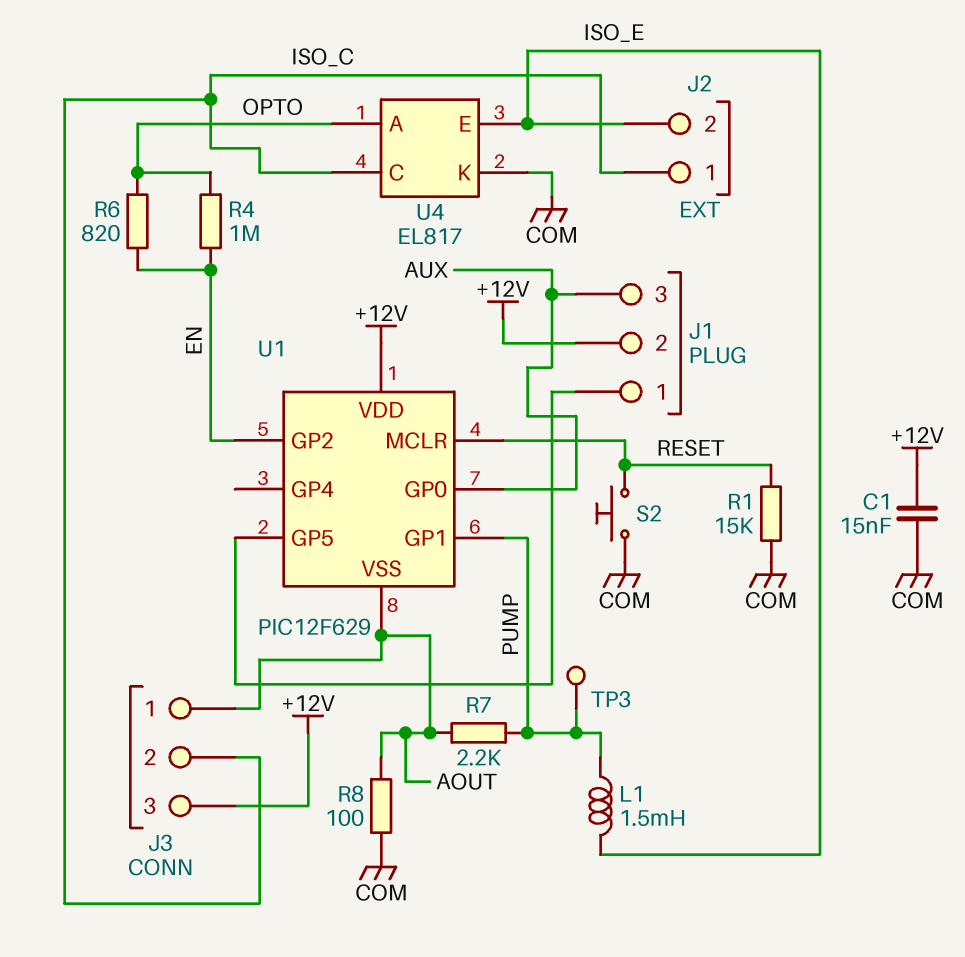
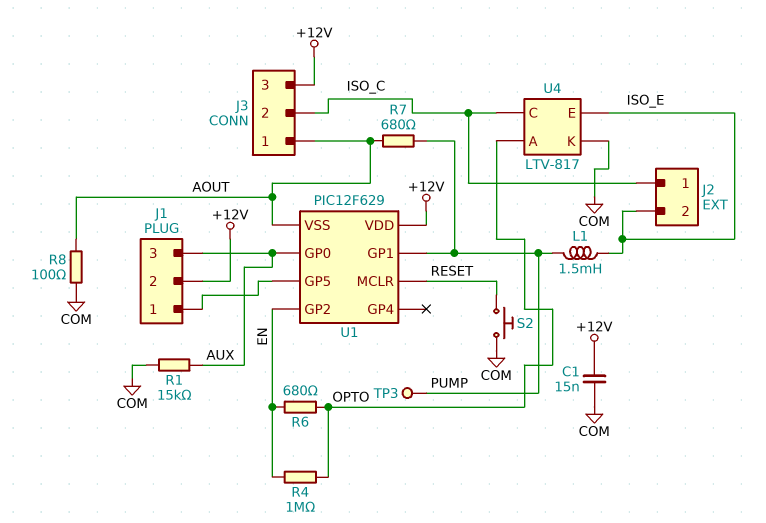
R1: 15k (COM, RESET) -> 15k (AUX, COM)
R6: 820 (EN, OPTO) -> 680 (EN, OPTO)
R7: 2.2k (AOUT, PUMP) -> 680 (AOUT, PUMP)
U4: EL817 -> LTV-817

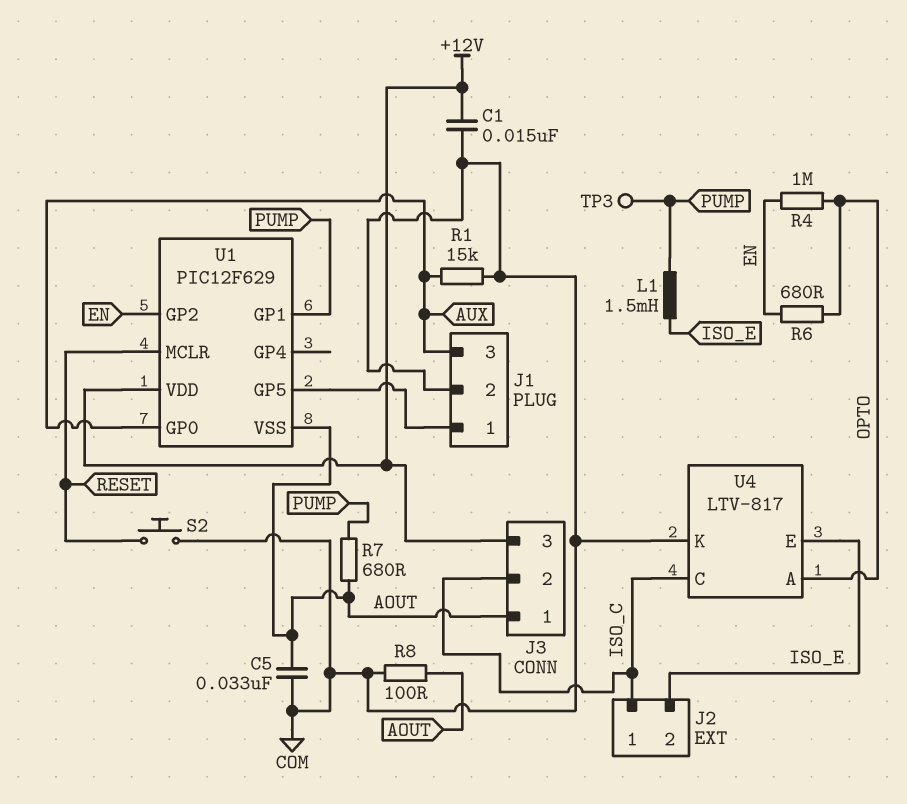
C5: none -> 33nF (AOUT, COM)
J1 pin 2: +12V -> COM

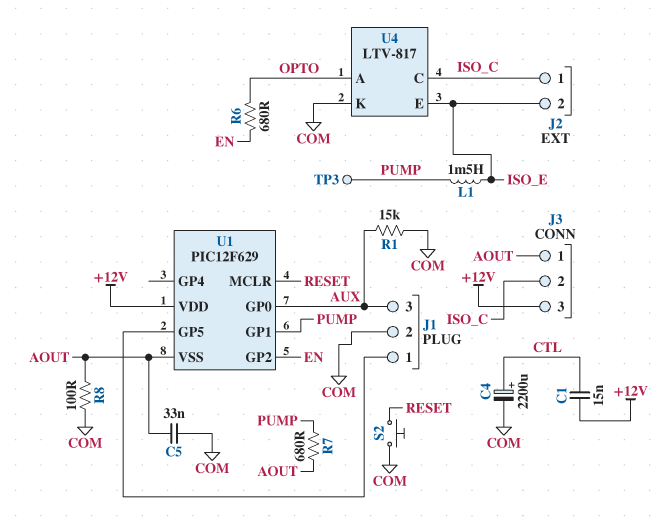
C1: 15nF (+12V, COM) -> 15nF (+12V, CTL)
C4: none -> 2200uF (plus CTL, minus COM)
R4: 1M (EN, OPTO) -> none

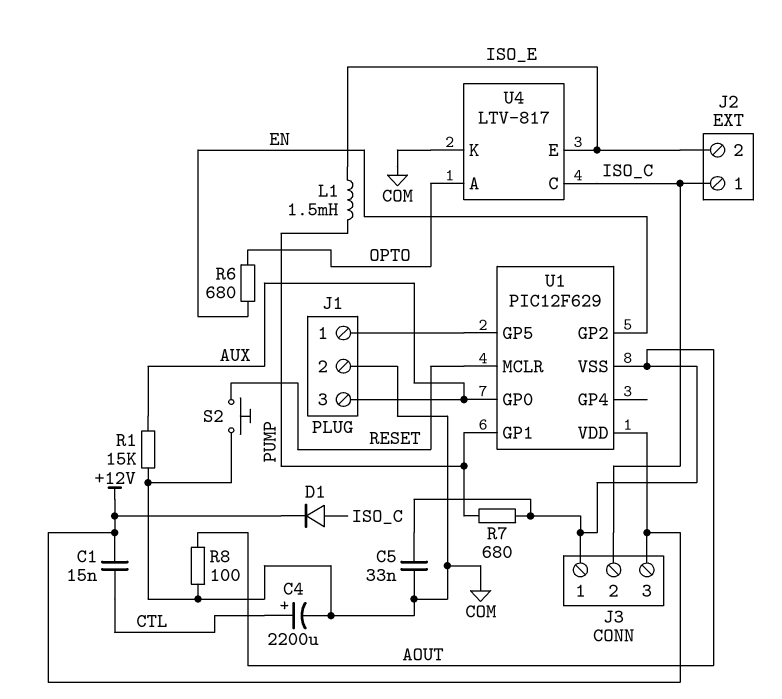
D1: none -> diode (A ISO_C, K +12V)
TP3: test point (PUMP) -> none

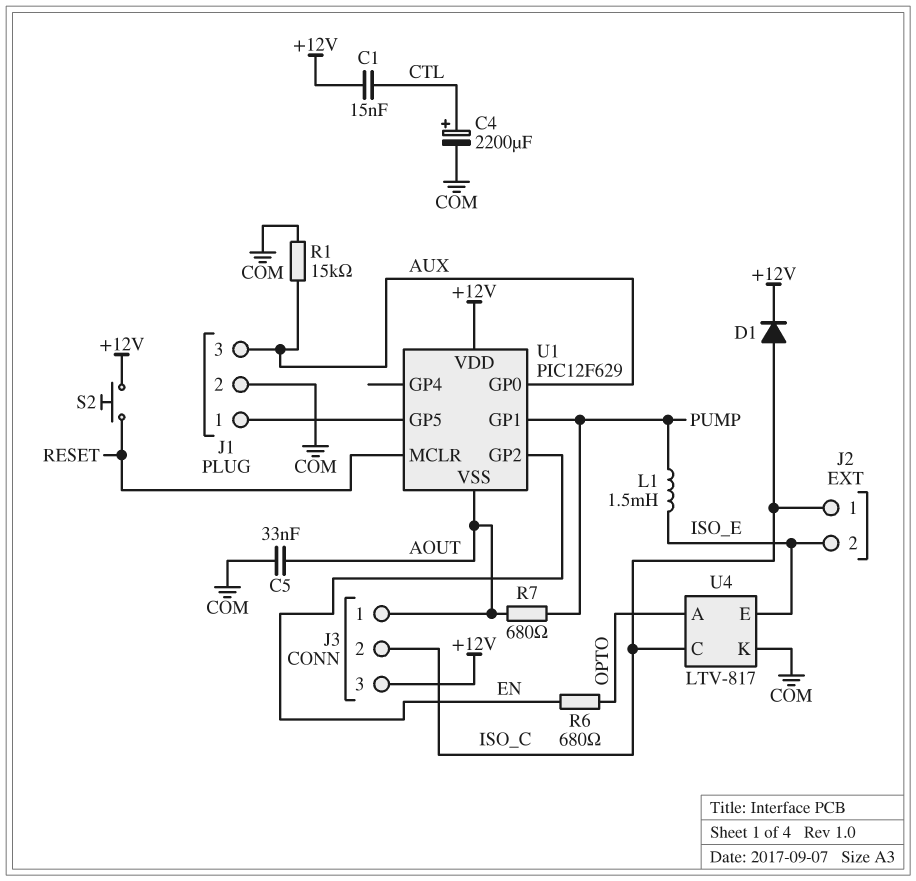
R8: 100 (AOUT, COM) -> none
S2: button (COM, RESET) -> button (+12V, RESET)

